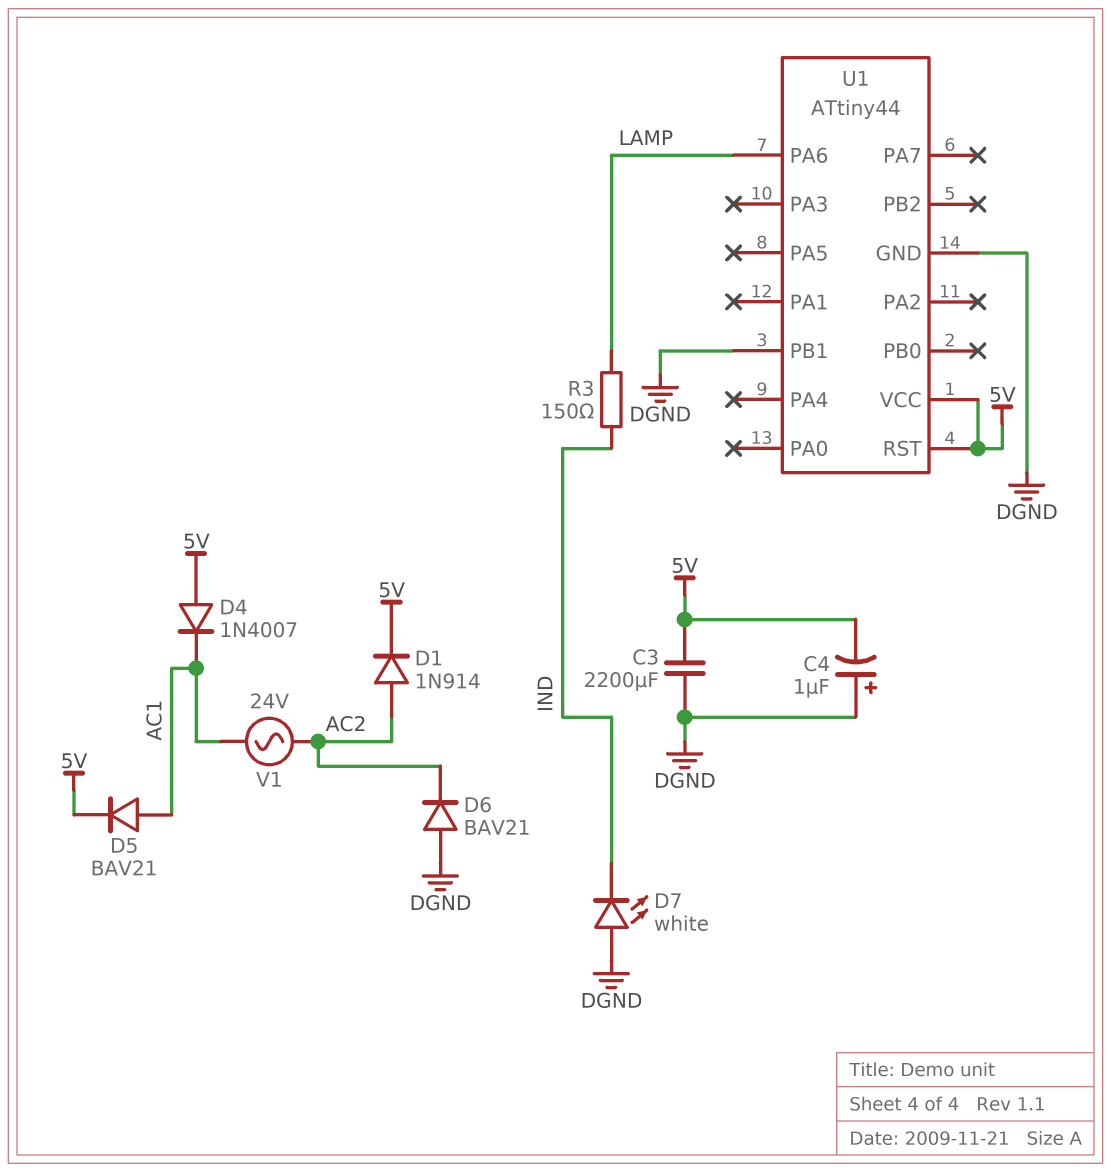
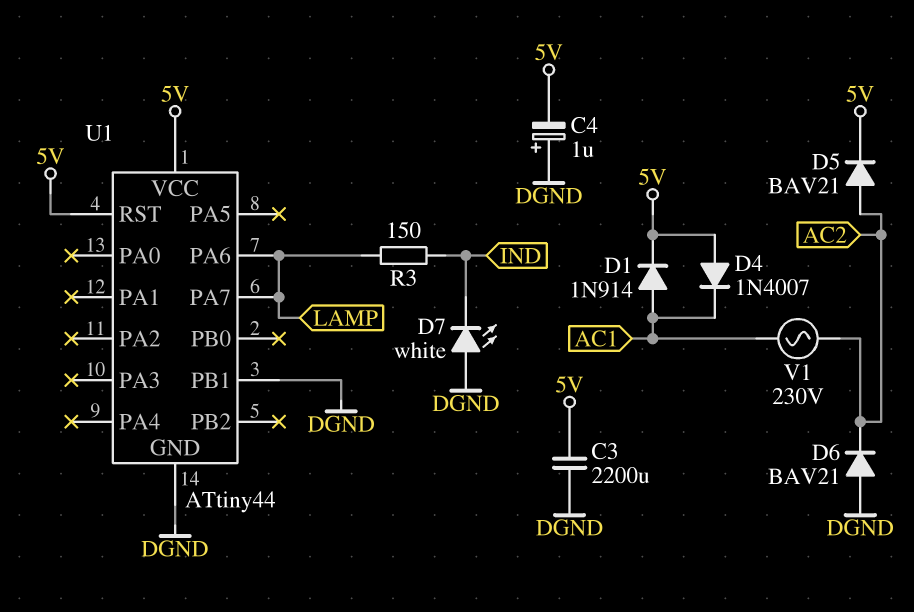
D1: diode 1N914 (A AC2, K 5V) -> diode 1N914 (A AC1, K 5V)
D5: diode BAV21 (A AC1, K 5V) -> diode BAV21 (A AC2, K 5V)
U1 pin PA7: none -> LAMP
V1: AC 24V (AC1, AC2) -> AC 230V (AC1, AC2)

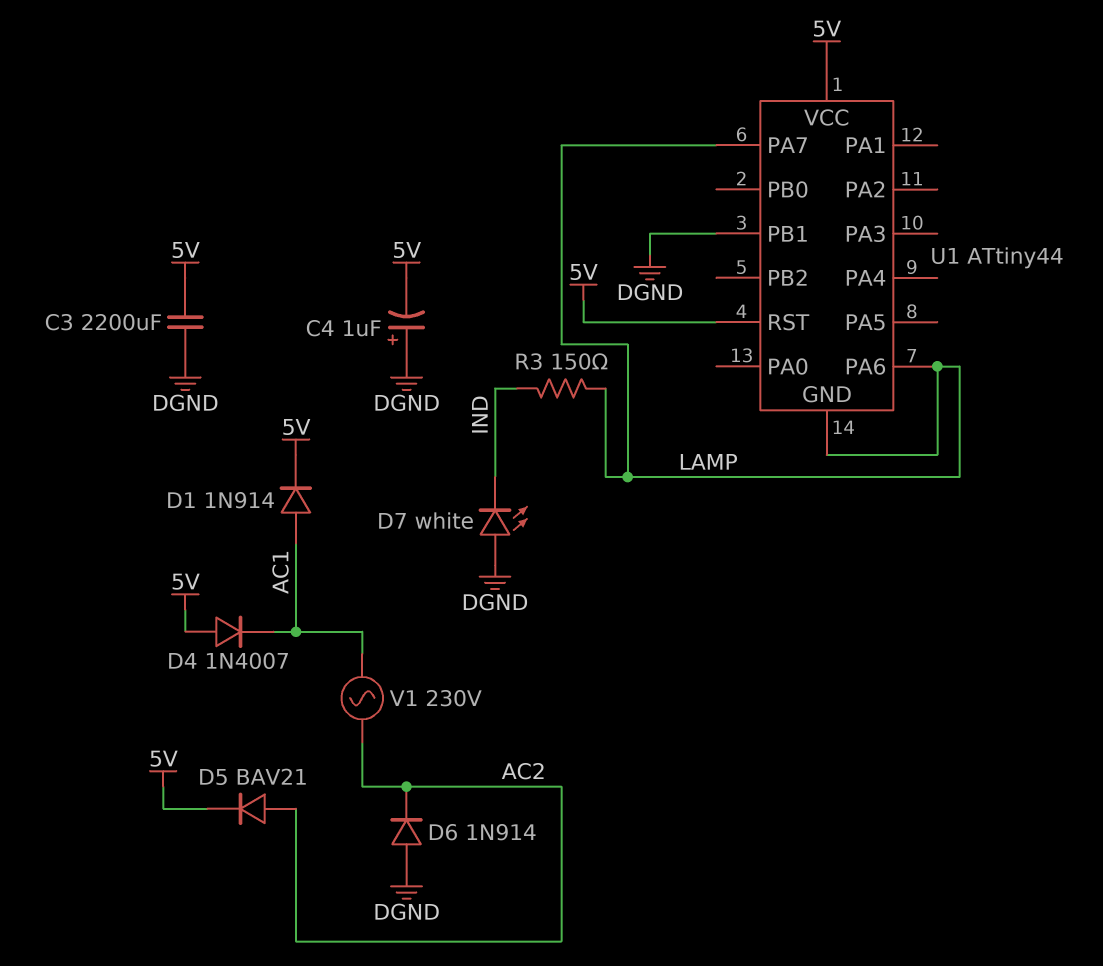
D6: diode BAV21 (A DGND, K AC2) -> diode 1N914 (A DGND, K AC2)
U1 pin GND: DGND -> LAMP

